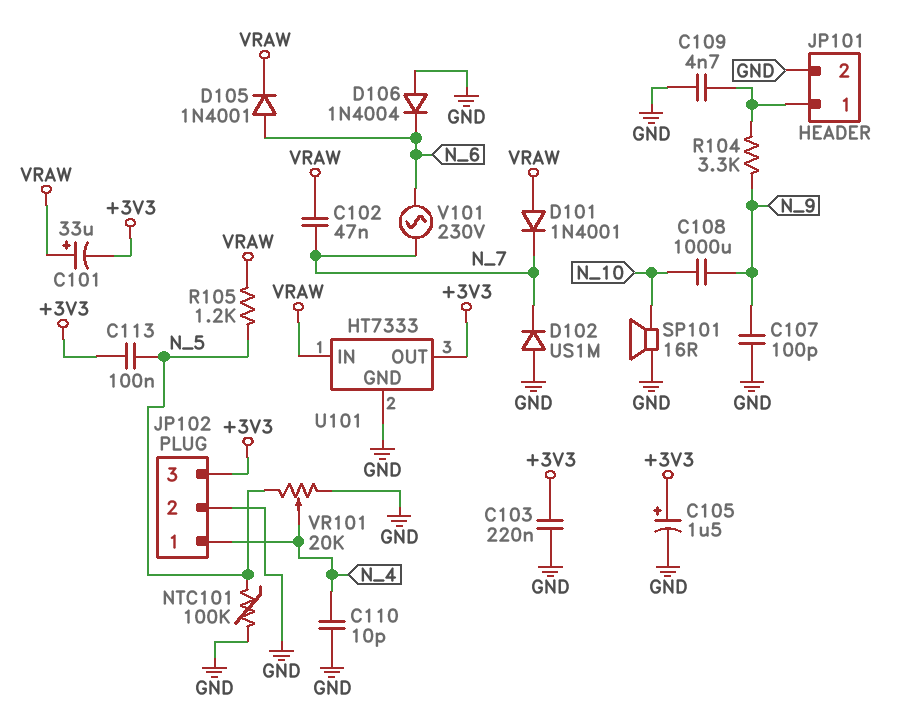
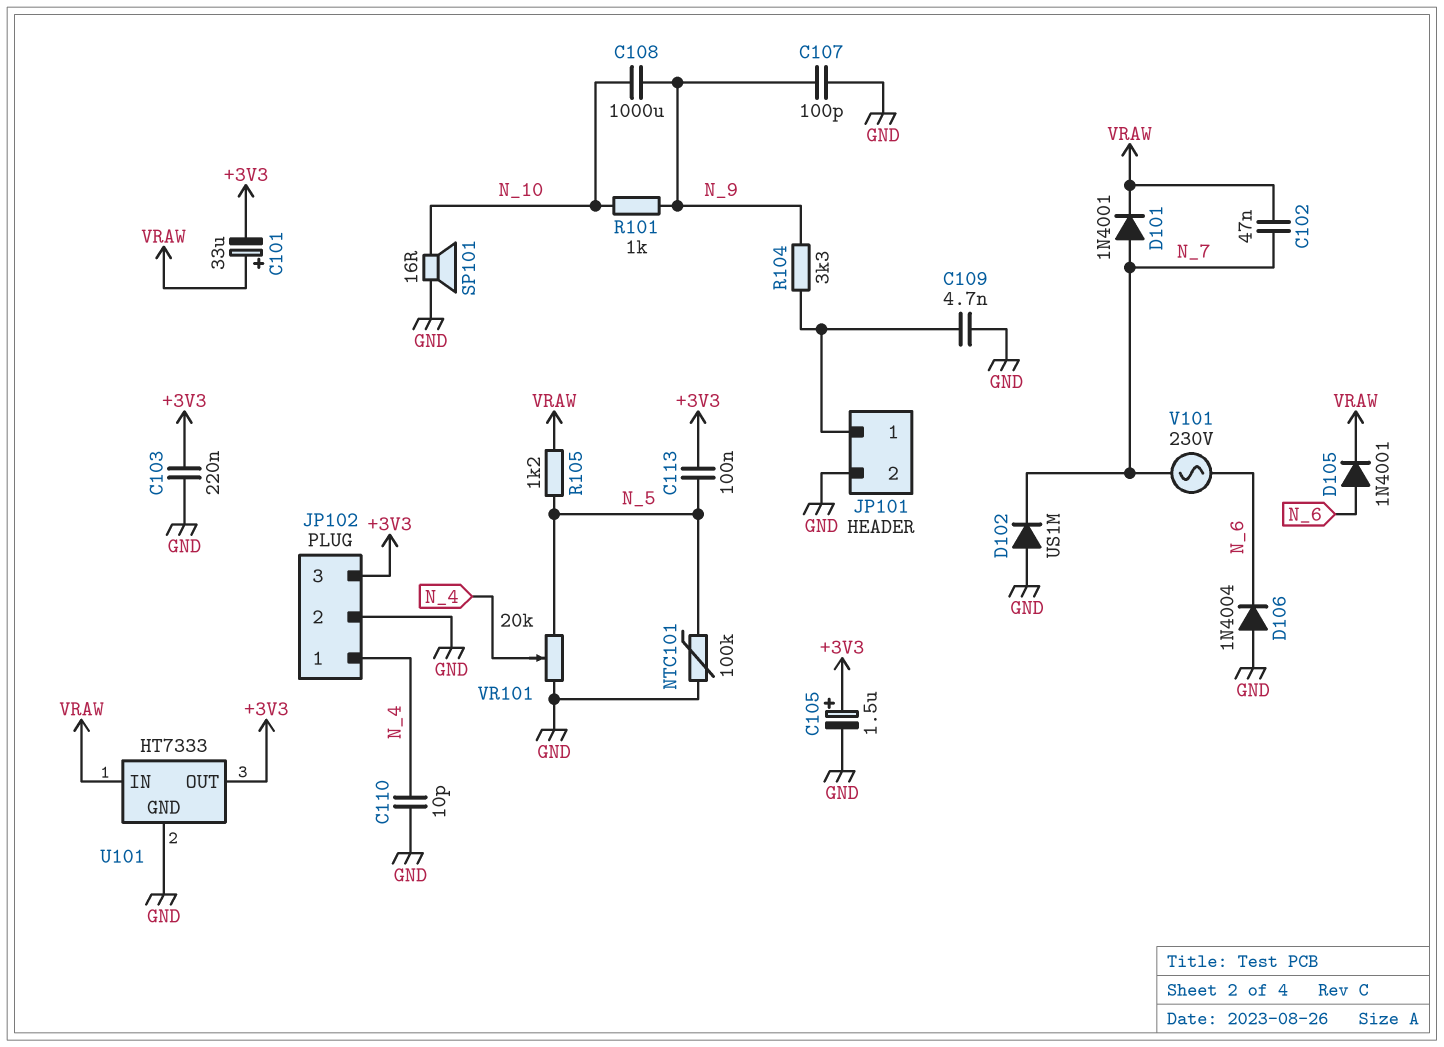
D101: diode 1N4001 (A VRAW, K N_7) -> diode 1N4001 (A N_7, K VRAW)
R101: none -> 1k (N_9, N_10)

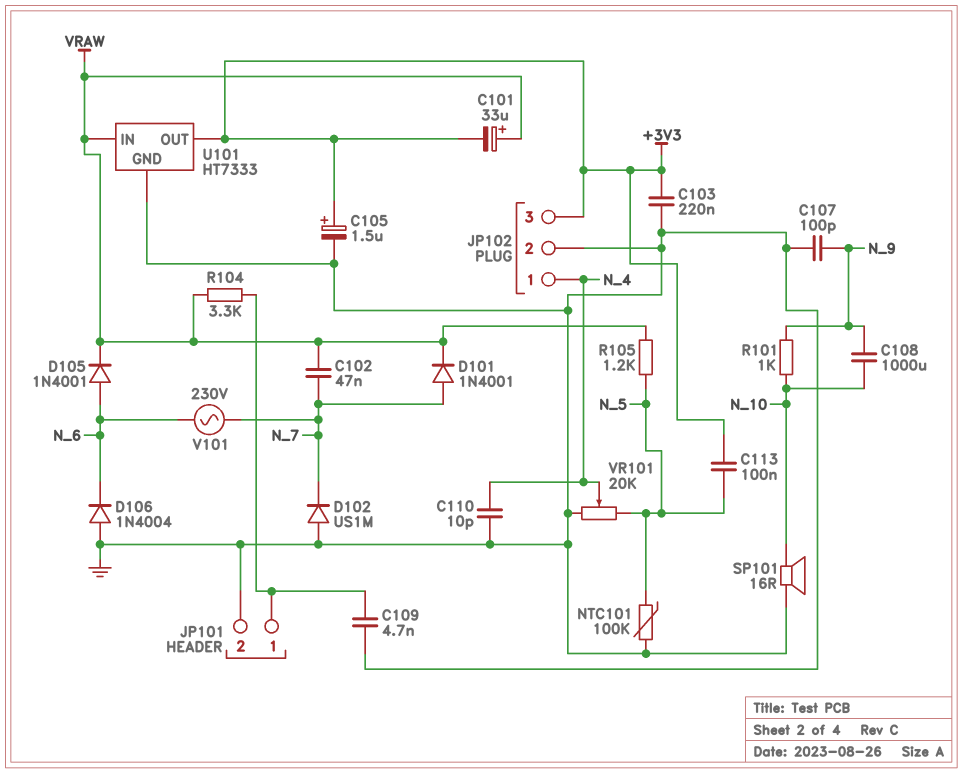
R104: 3.3k (JP101/1, N_9) -> 3.3k (JP101/1, VRAW)

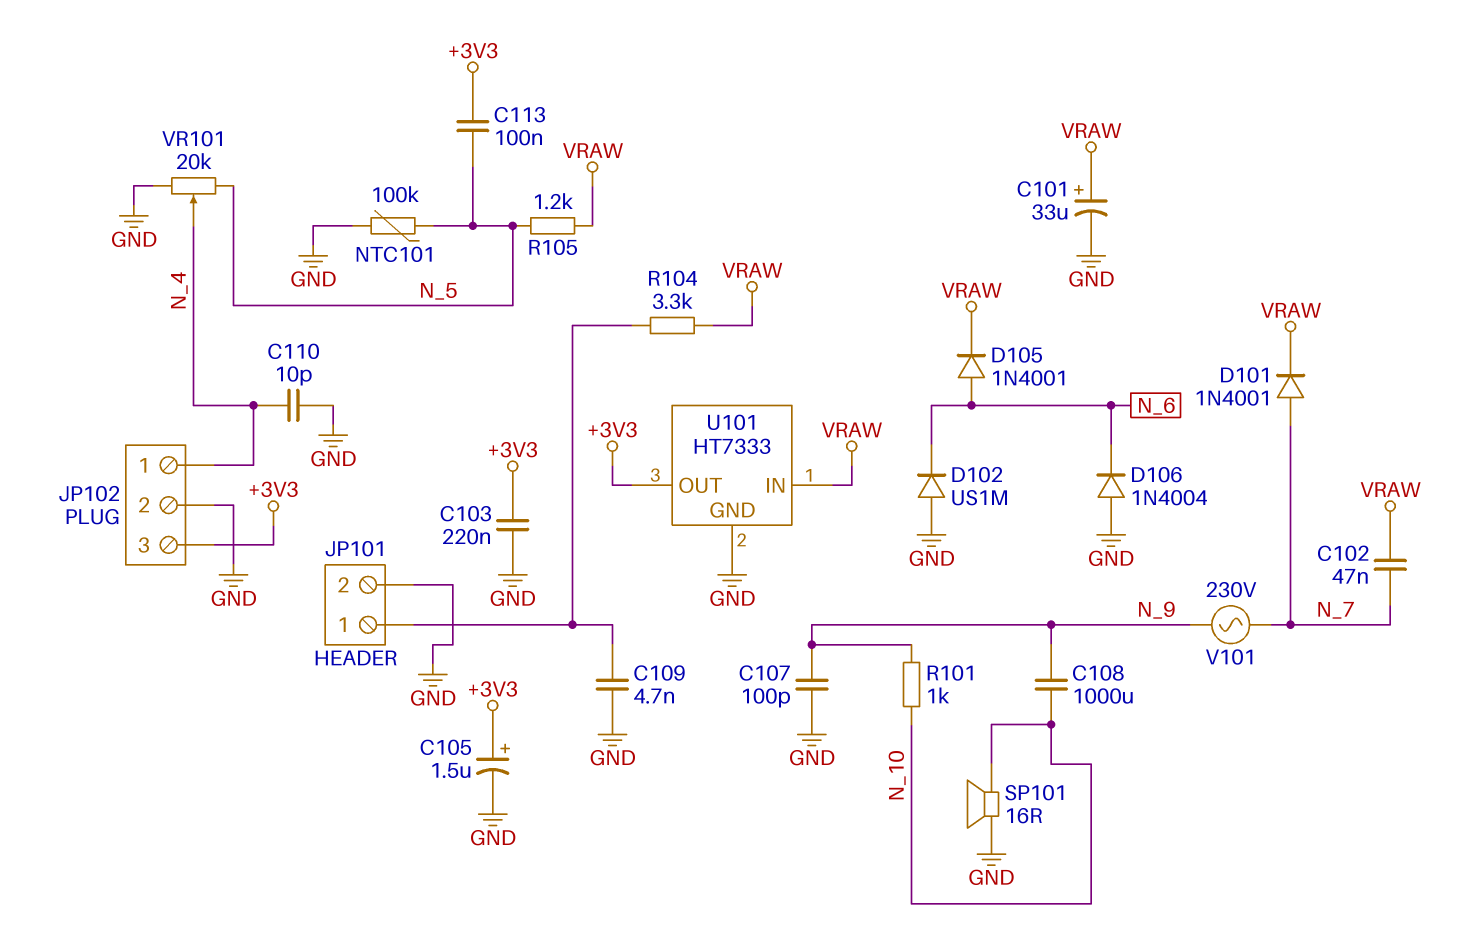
C101: 33uF (plus VRAW, minus +3V3) -> 33uF (plus VRAW, minus GND)
D102: diode US1M (A GND, K N_7) -> diode US1M (A GND, K N_6)
V101: AC 230V (N_6, N_7) -> AC 230V (N_7, N_9)

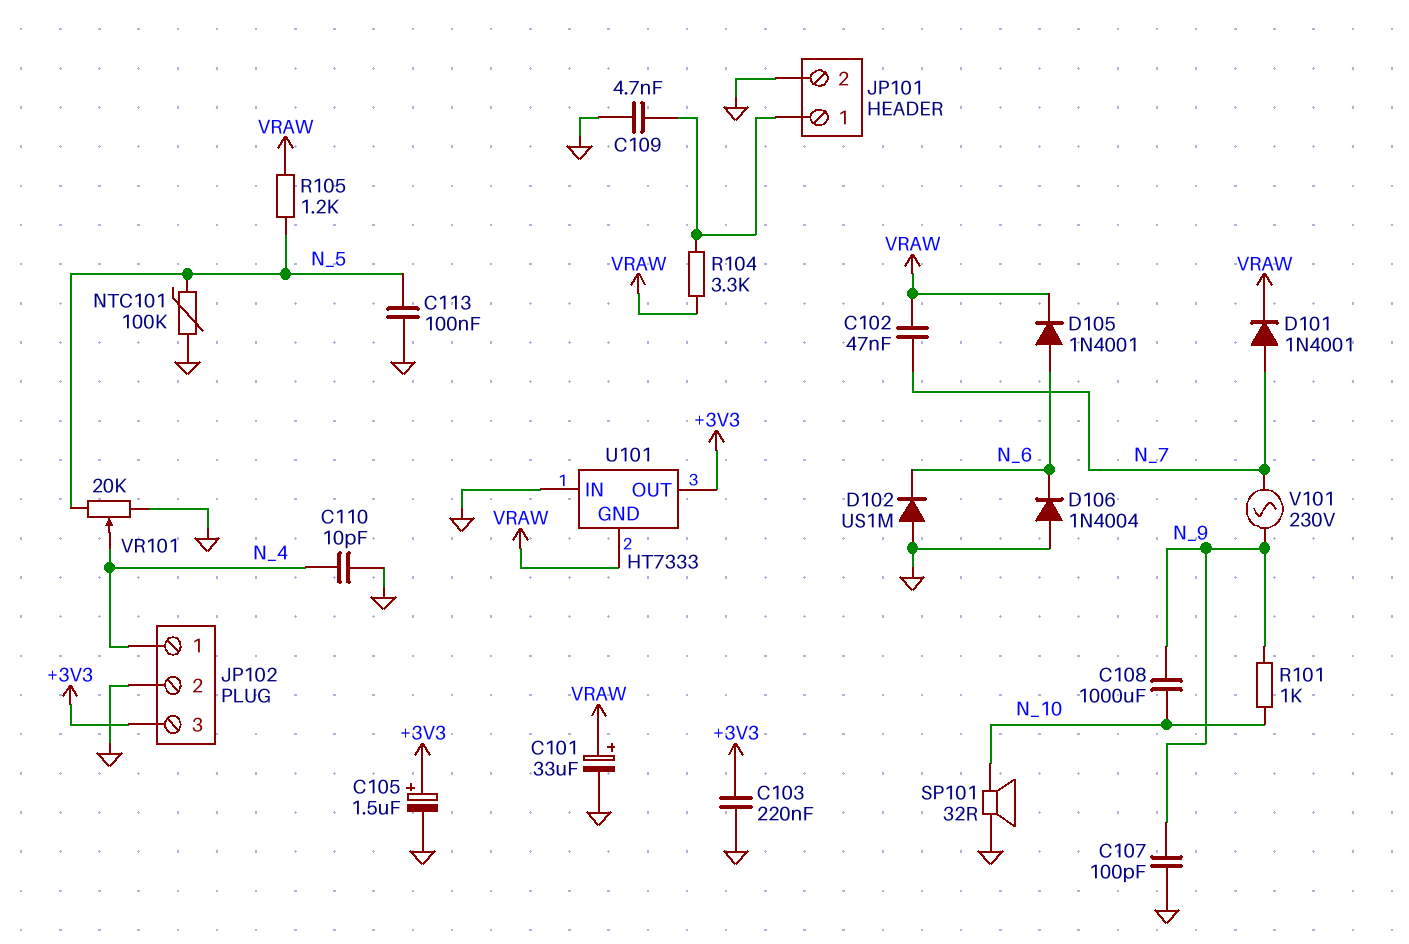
C113: 100nF (+3V3, N_5) -> 100nF (GND, N_5)
SP101: speaker 16R (GND, N_10) -> speaker 32R (GND, N_10)
U101 pin GND: GND -> VRAW
U101 pin IN: VRAW -> GND

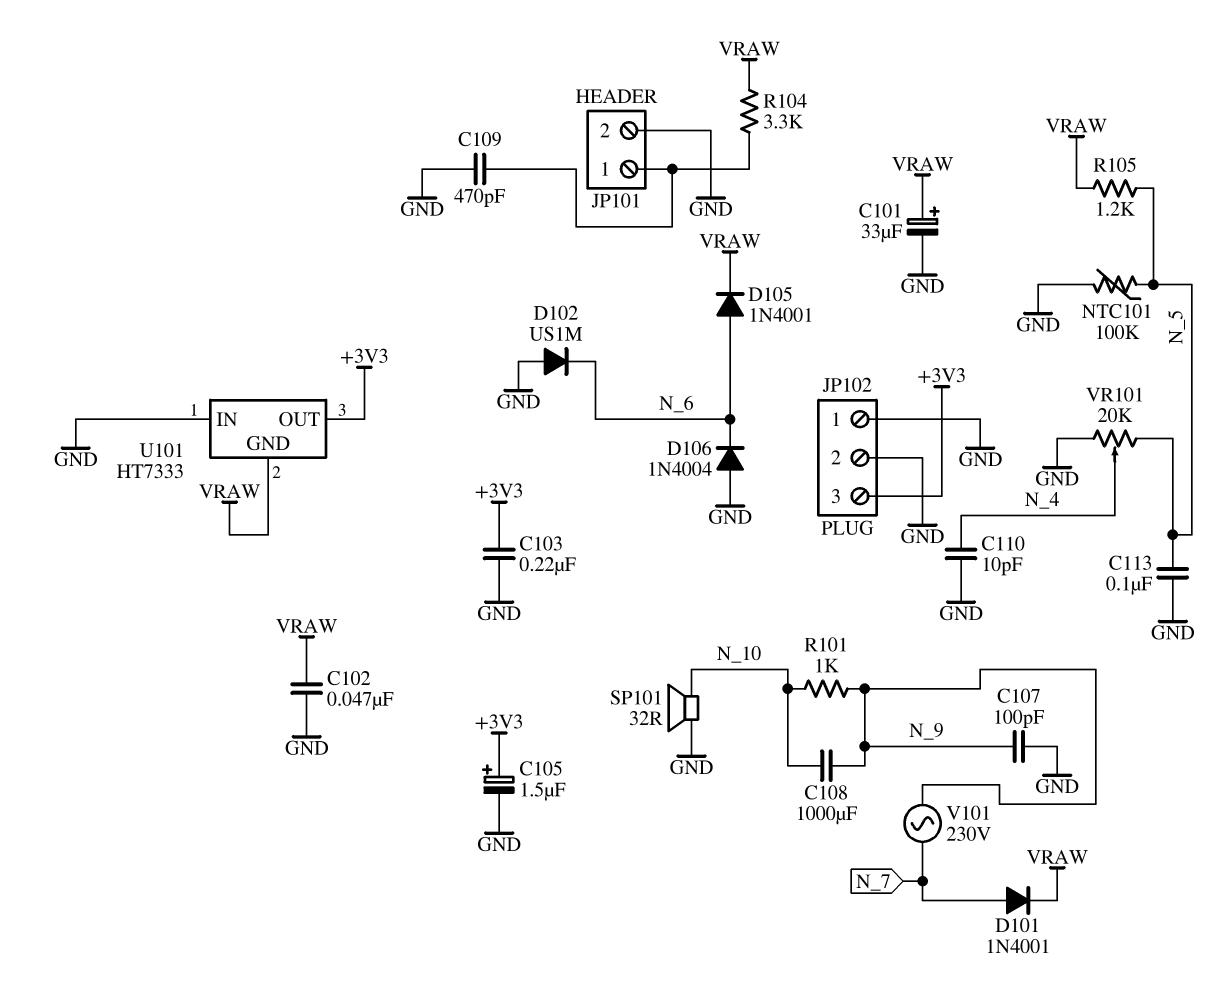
C102: 47nF (N_7, VRAW) -> 47nF (GND, VRAW)
C109: 4.7nF (GND, JP101/1) -> 470pF (GND, JP101/1)
JP102 pin 1: N_4 -> GND

